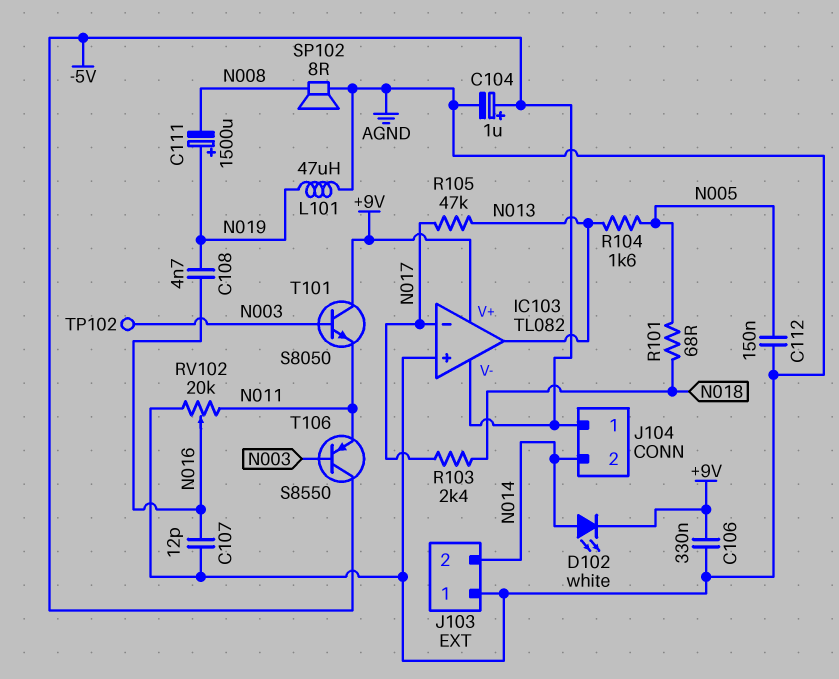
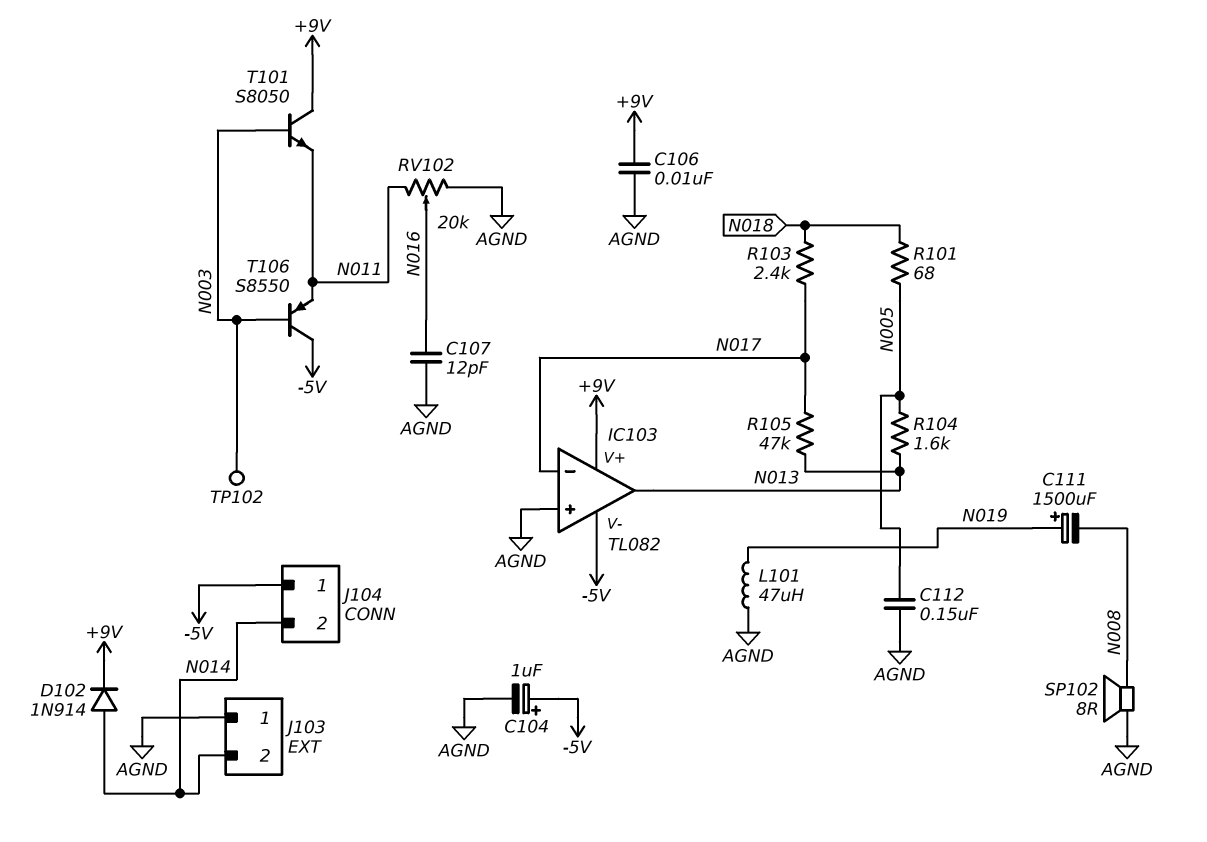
C106: 330nF (+9V, AGND) -> 10nF (+9V, AGND)
C108: 4.7nF (N016, N019) -> none
D102: LED white (A N014, K +9V) -> diode 1N914 (A N014, K +9V)

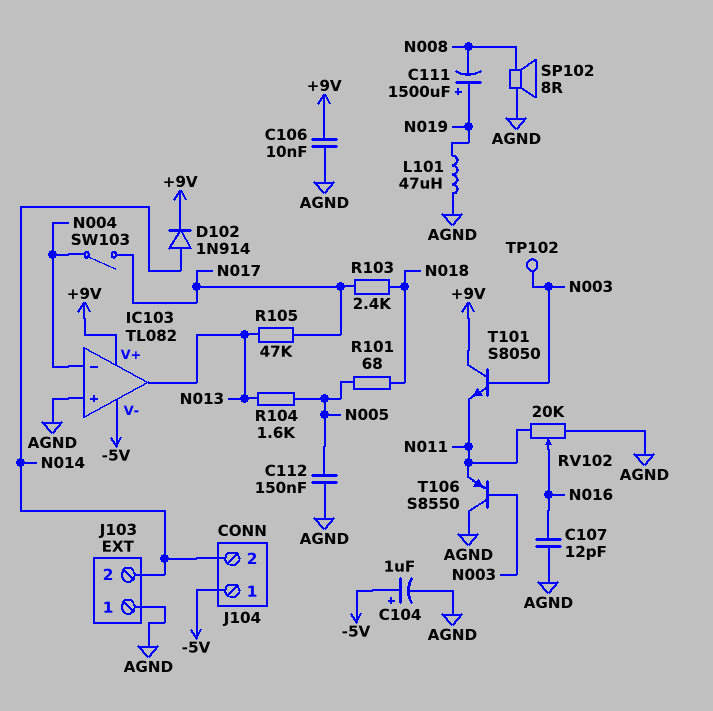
IC103 pin in-: N017 -> N004
SW103: none -> switch (N004, N017)
T106: PNP S8550 (B N003, C -5V, E N011) -> PNP S8550 (B N003, C AGND, E N011)

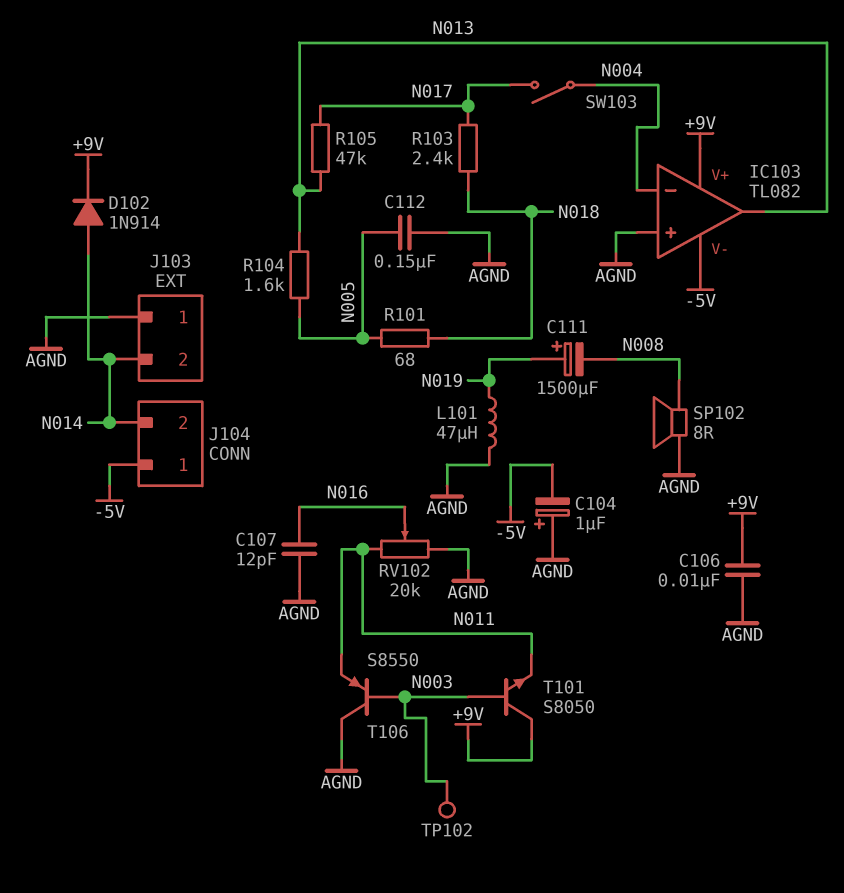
C104: 1uF (plus -5V, minus AGND) -> 1uF (plus AGND, minus -5V)

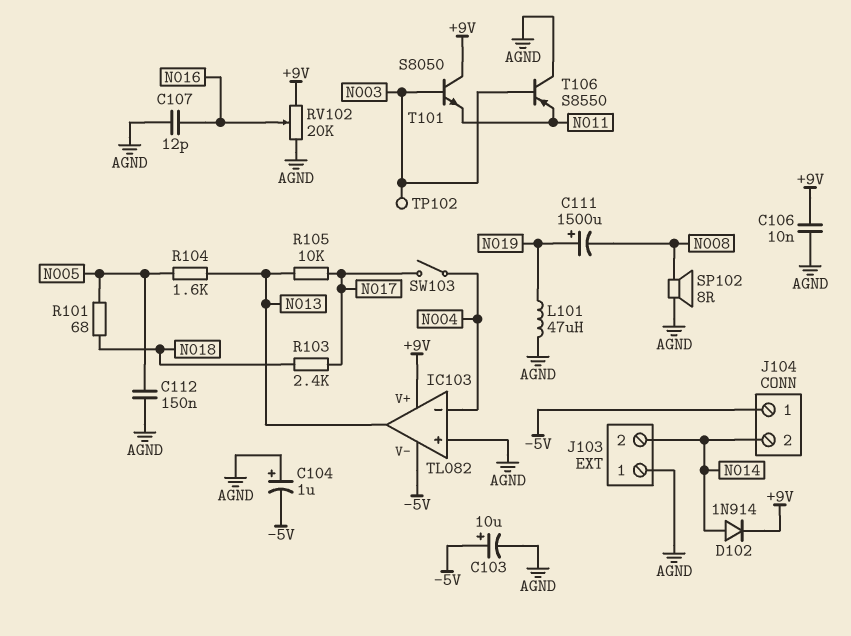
C103: none -> 10uF (plus -5V, minus AGND)
R105: 47k (N013, N017) -> 10k (N013, N017)
RV102: 20k (AGND, N011, wiper N016) -> 20k (+9V, AGND, wiper N016)

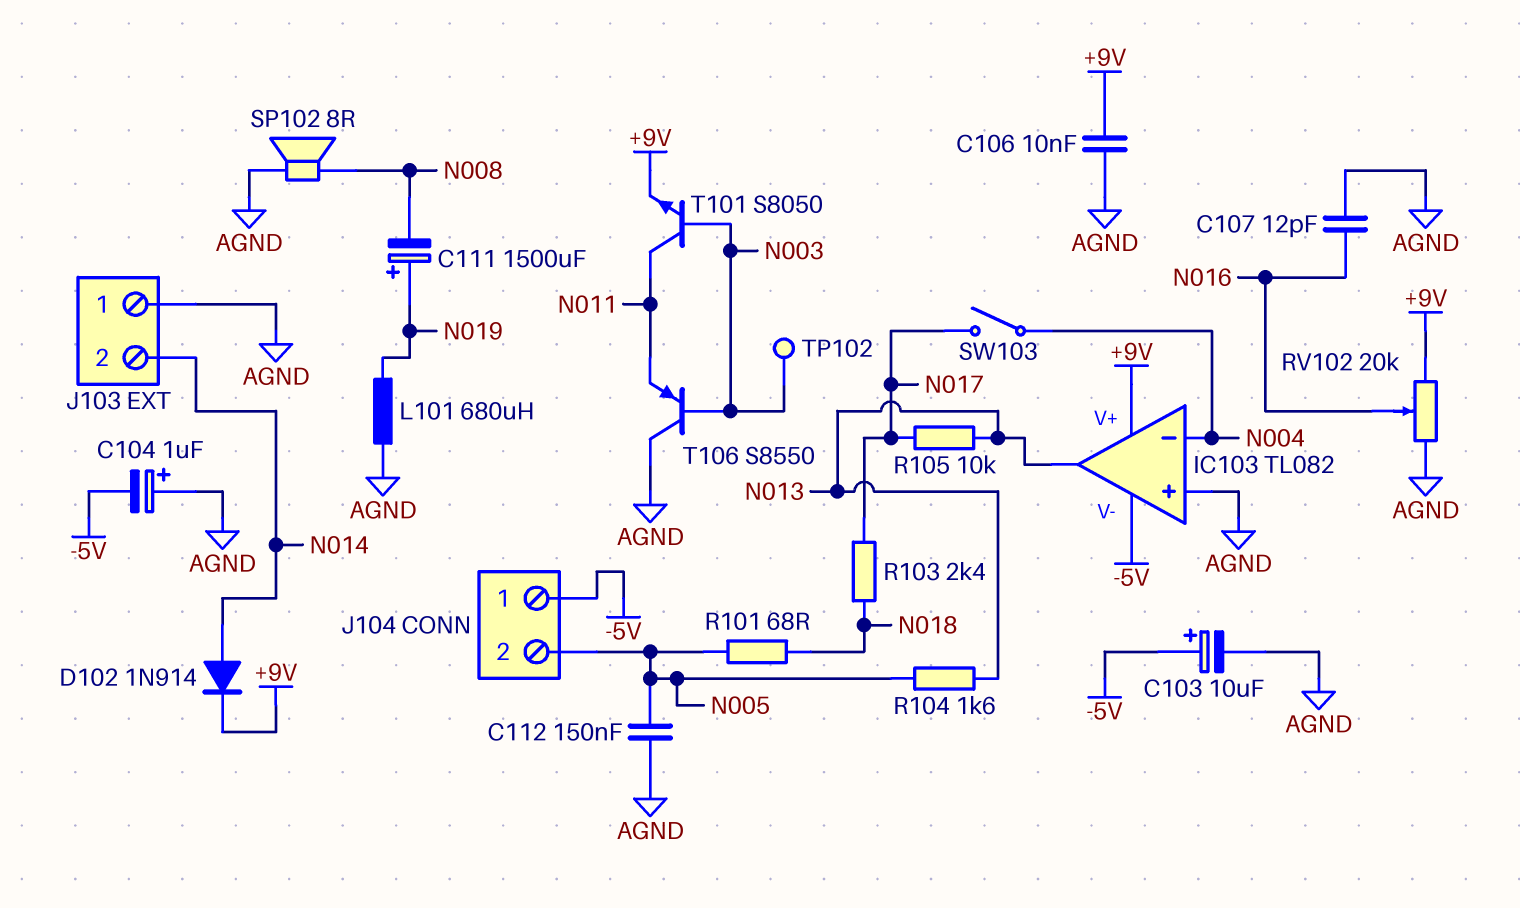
J104 pin 2: N014 -> N005
L101: 47uH (AGND, N019) -> 680uH (AGND, N019)
T101: NPN S8050 (B N003, C +9V, E N011) -> NPN S8050 (B N003, C N011, E +9V)

